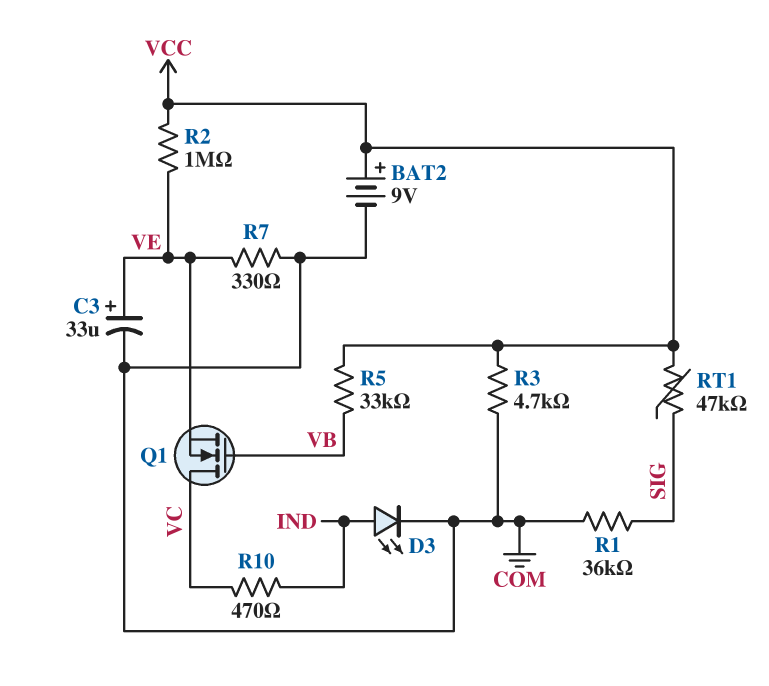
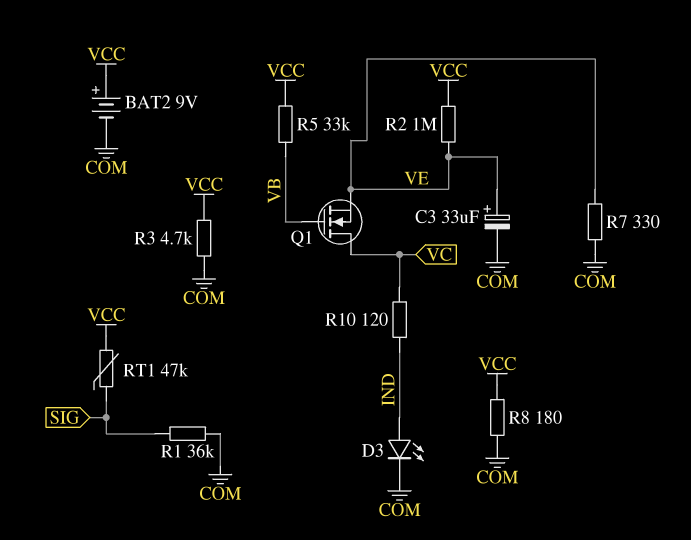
R8: none -> 180 (COM, VCC)
R10: 470 (IND, VC) -> 120 (IND, VC)

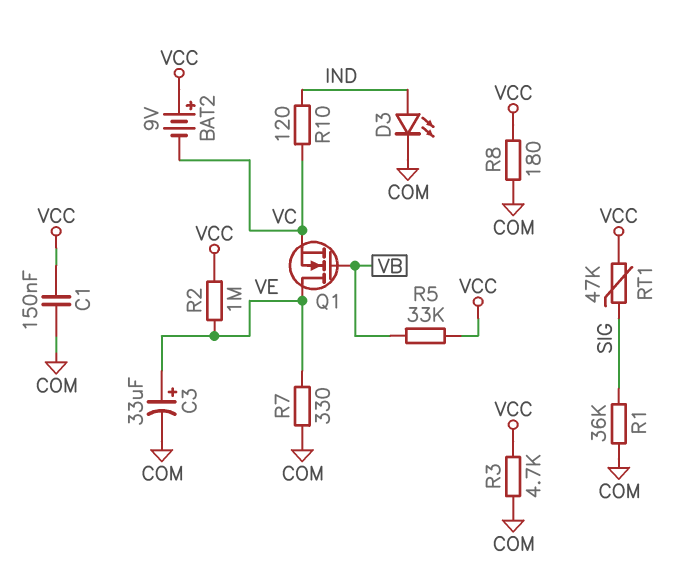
BAT2: 9V (plus VCC, minus COM) -> 9V (plus VCC, minus VC)
C1: none -> 150nF (COM, VCC)
Q1: NMOS (G VB, D VC, S VE) -> NMOS (G VB, D VE, S VC)

